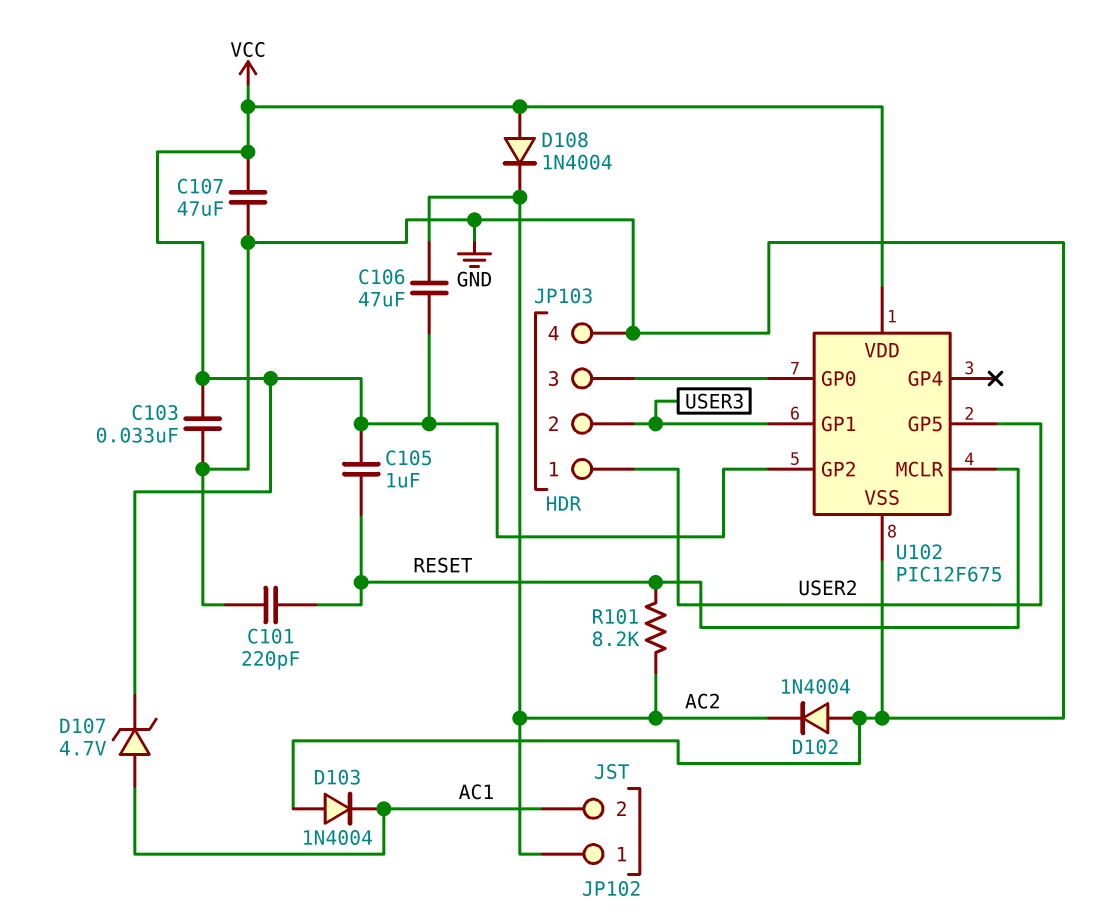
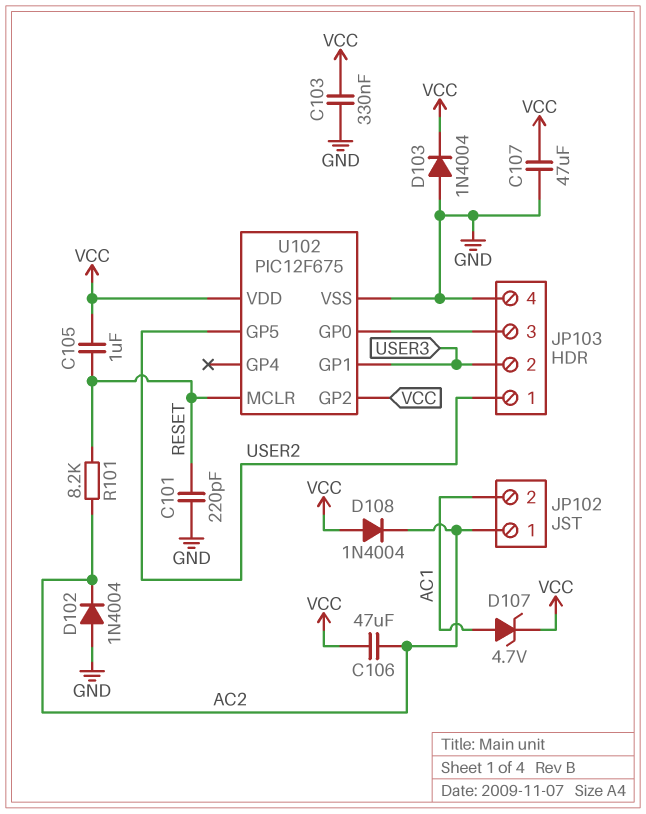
C103: 33nF (GND, VCC) -> 330nF (GND, VCC)
D103: diode 1N4004 (A GND, K AC1) -> diode 1N4004 (A GND, K VCC)

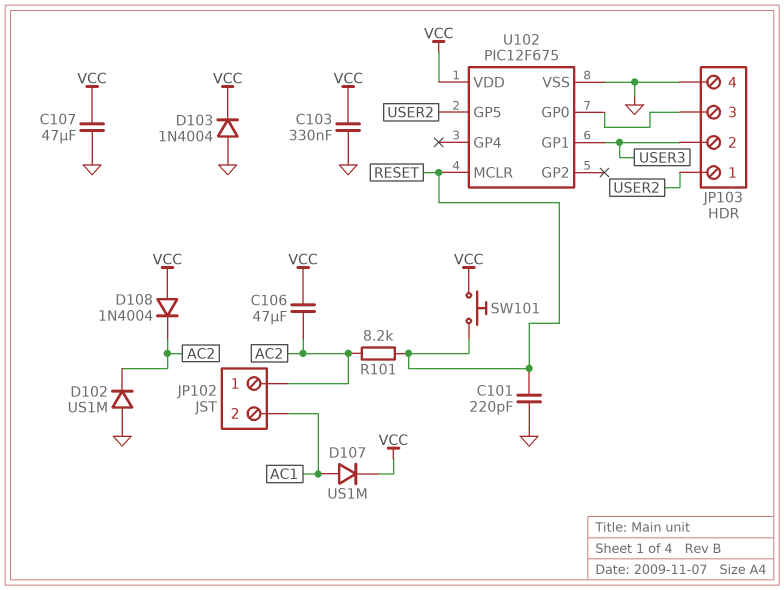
C105: 1uF (RESET, VCC) -> none
D102: diode 1N4004 (A GND, K AC2) -> diode US1M (A GND, K AC2)
D107: zener 4.7V (A AC1, K VCC) -> diode US1M (A AC1, K VCC)
SW101: none -> button (RESET, VCC)
U102 pin GP2: VCC -> none

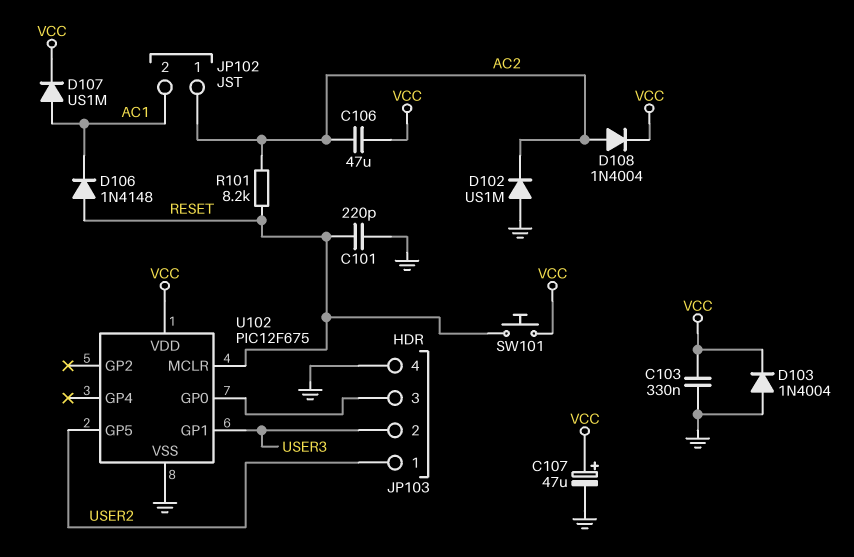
C107: 47uF (GND, VCC) -> 47uF (plus VCC, minus GND)
D106: none -> diode 1N4148 (A RESET, K AC1)
D108: diode 1N4004 (A VCC, K AC2) -> diode 1N4004 (A AC2, K VCC)

